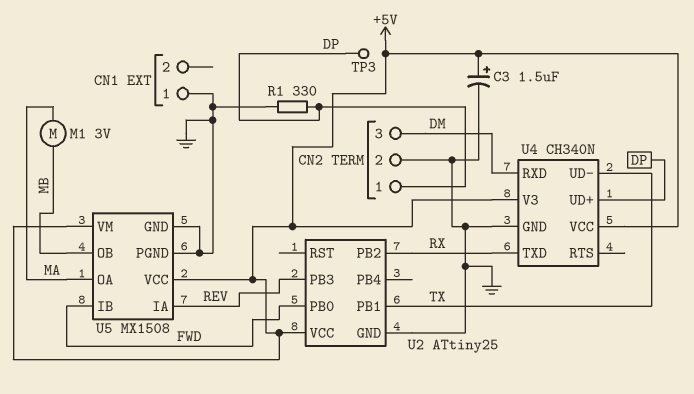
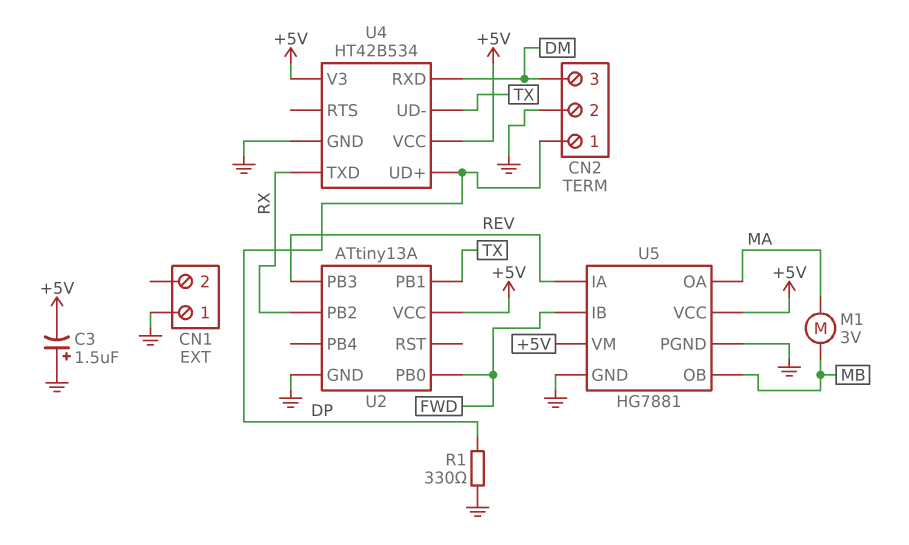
C3: 1.5uF (plus +5V, minus GND) -> 1.5uF (plus GND, minus +5V)
TP3: test point (DP) -> none
U2: ATtiny25 -> ATtiny13A
U4: CH340N -> HT42B534
U5: MX1508 -> HG7881

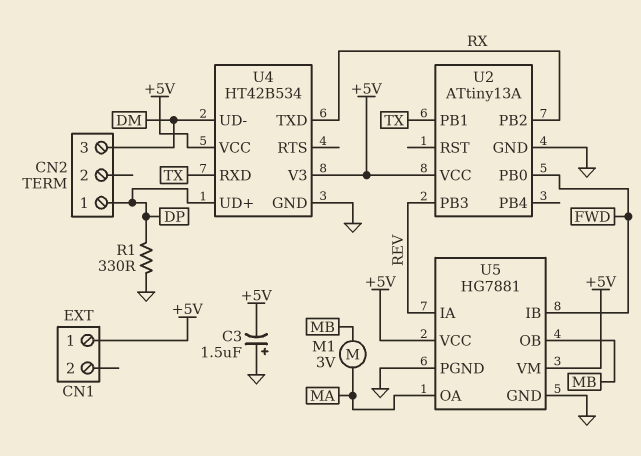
CN1 pin 1: GND -> +5V
CN2 pin 2: GND -> none
U4 pin RXD: DM -> TX
U4 pin UD-: TX -> DM

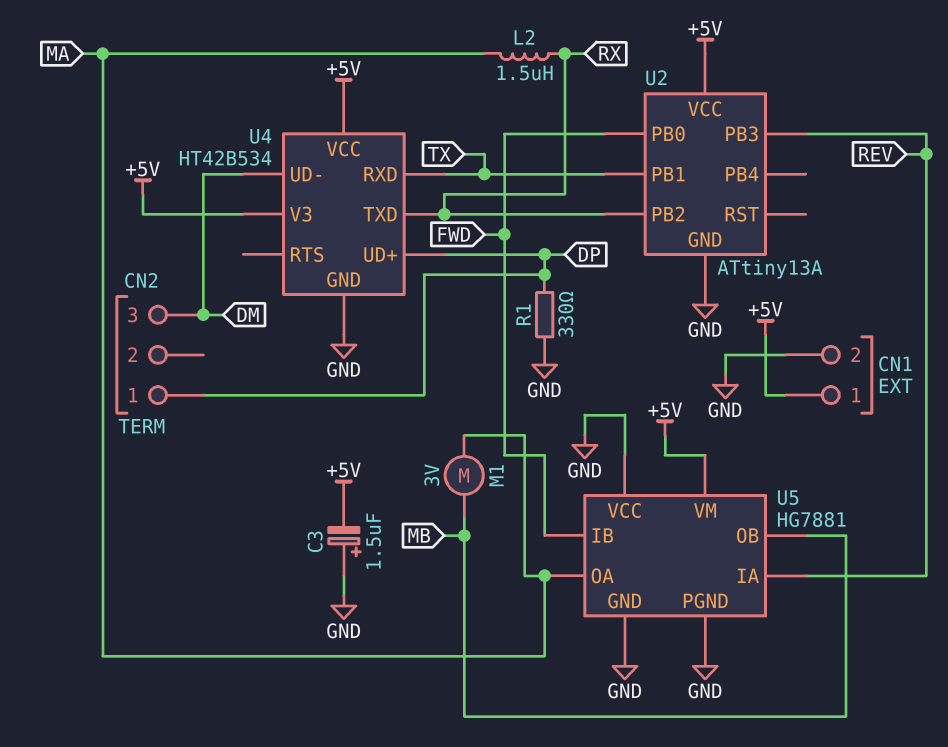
CN1 pin 2: none -> GND
L2: none -> 1.5uH (MA, RX)
U5 pin VCC: +5V -> GND

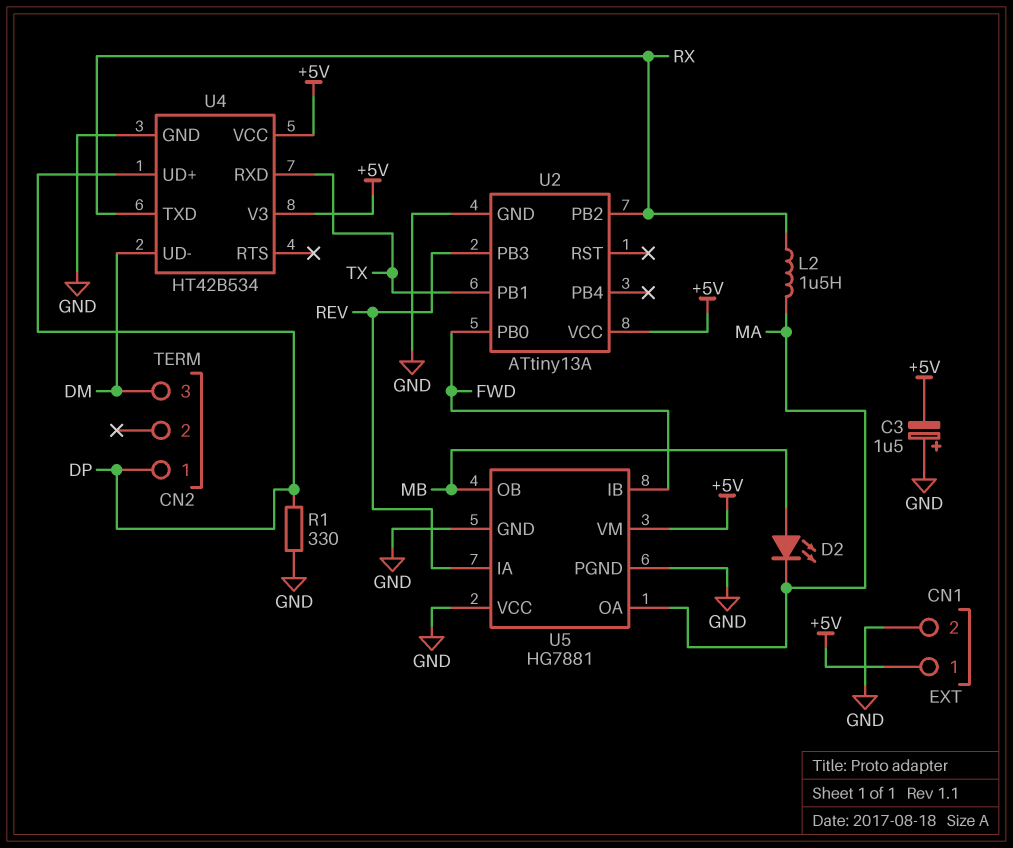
D2: none -> LED (A MB, K MA)
M1: motor 3V (MA, MB) -> none

